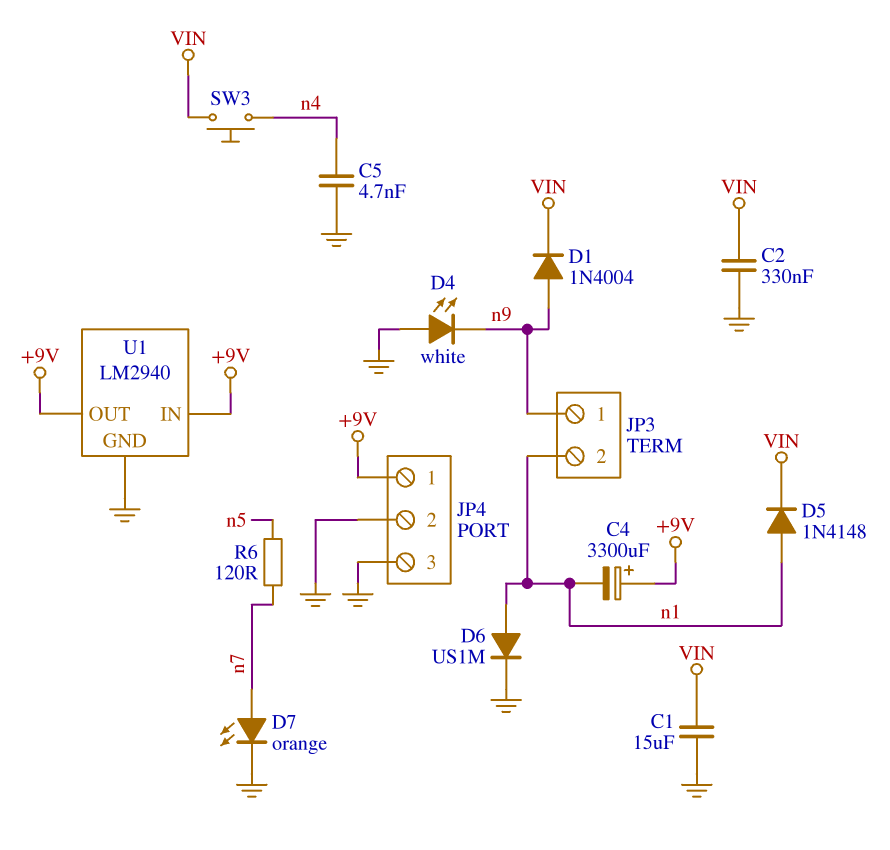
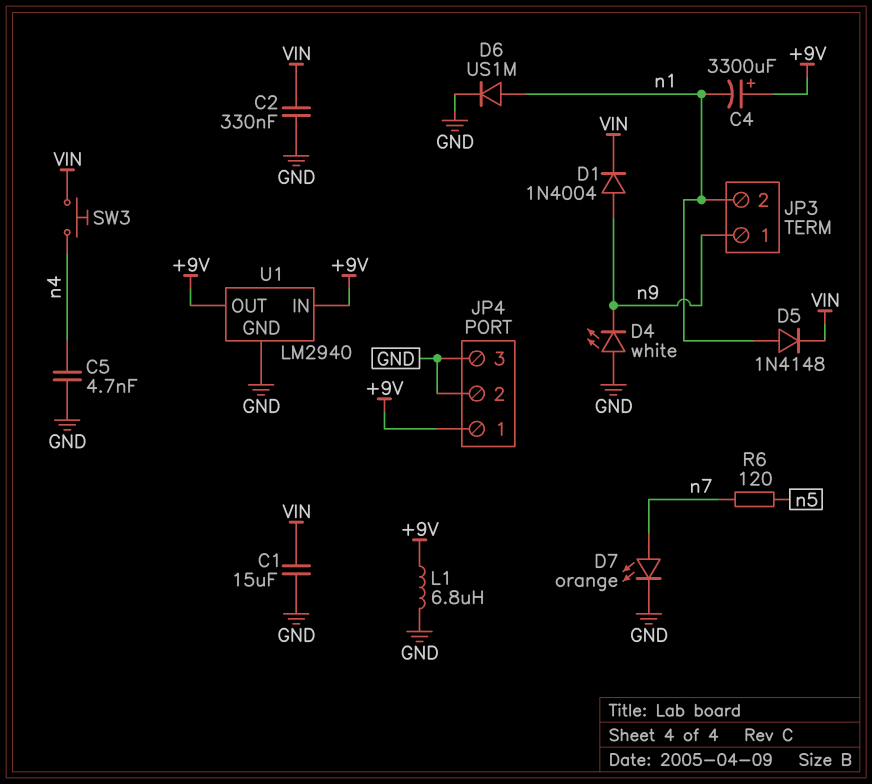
L1: none -> 6.8uH (+9V, GND)

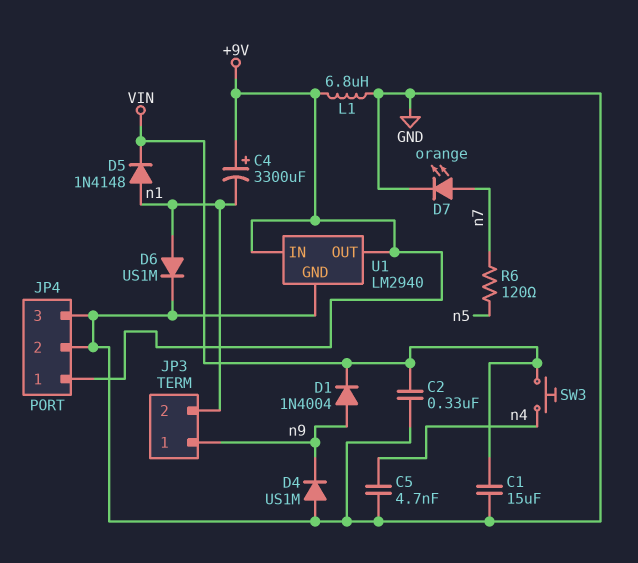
D4: LED white (A GND, K n9) -> diode US1M (A GND, K n9)

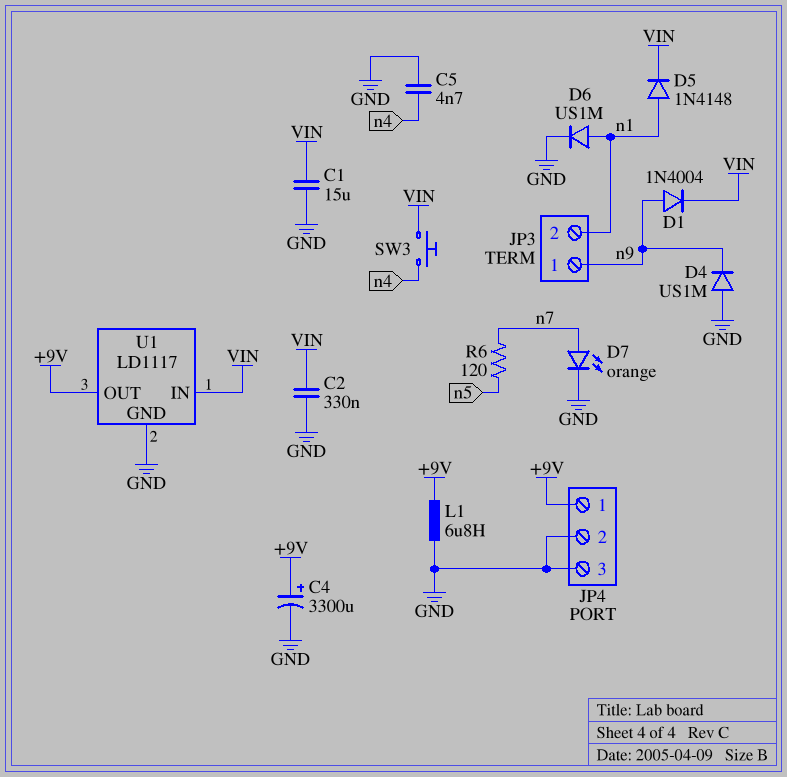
C4: 3300uF (plus +9V, minus n1) -> 3300uF (plus +9V, minus GND)
U1: LM2940 -> LD1117
U1 pin IN: +9V -> VIN

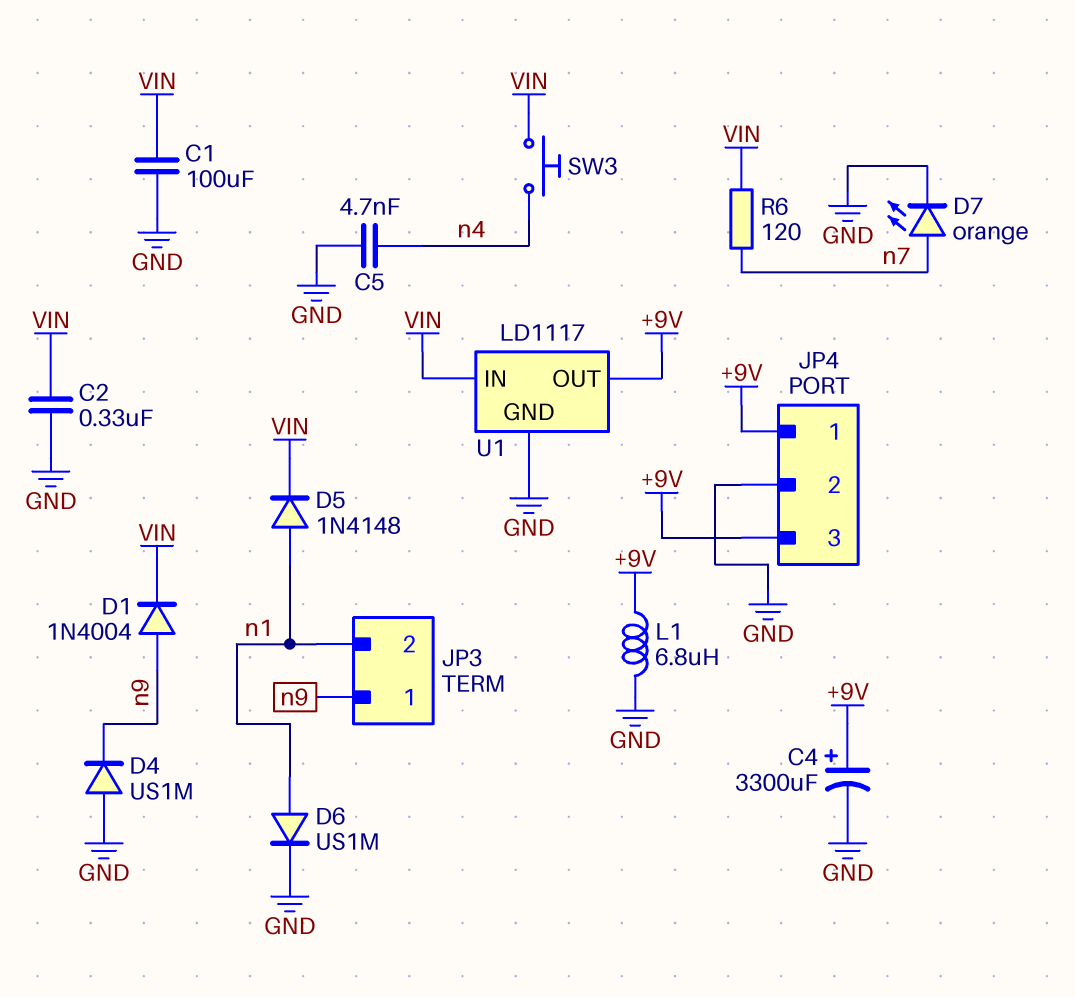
C1: 15uF (GND, VIN) -> 100uF (GND, VIN)
JP4 pin 3: GND -> +9V
R6: 120 (n5, n7) -> 120 (VIN, n7)

